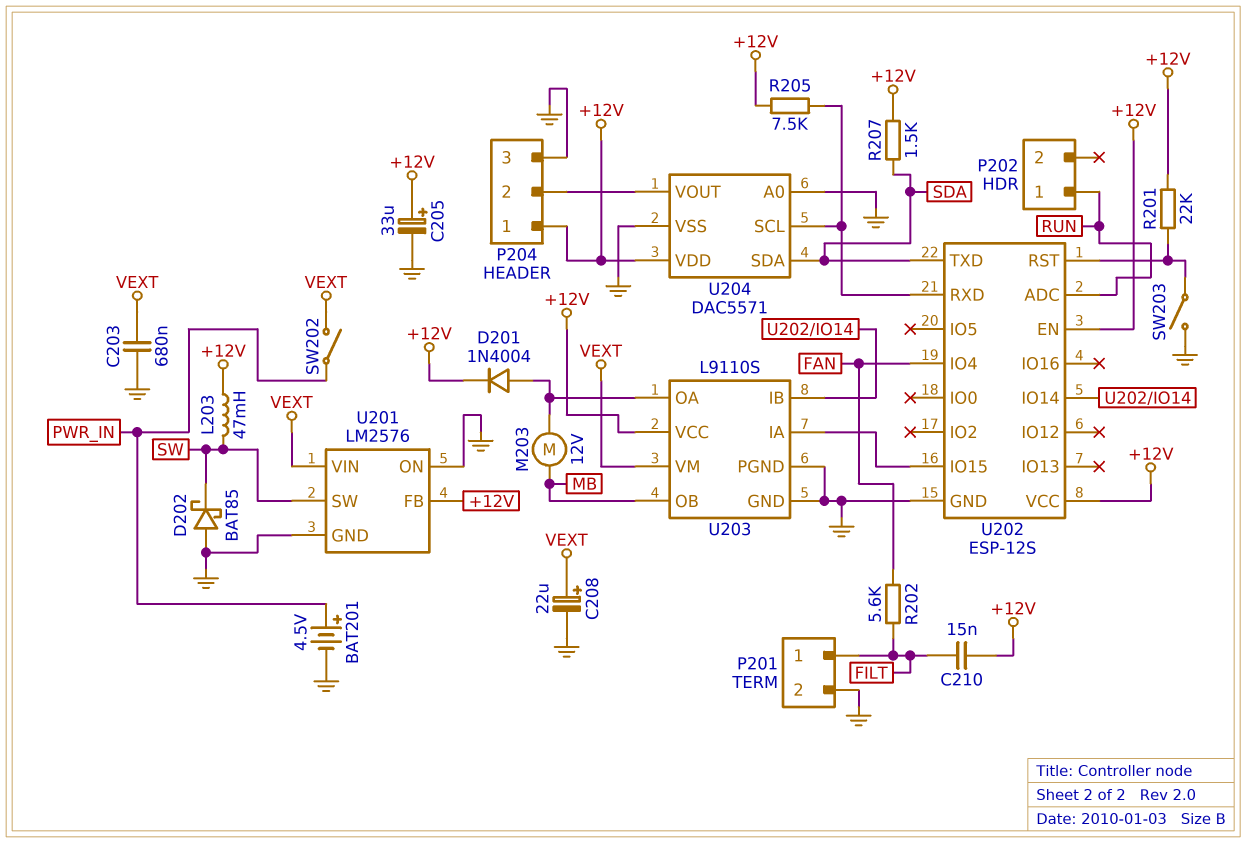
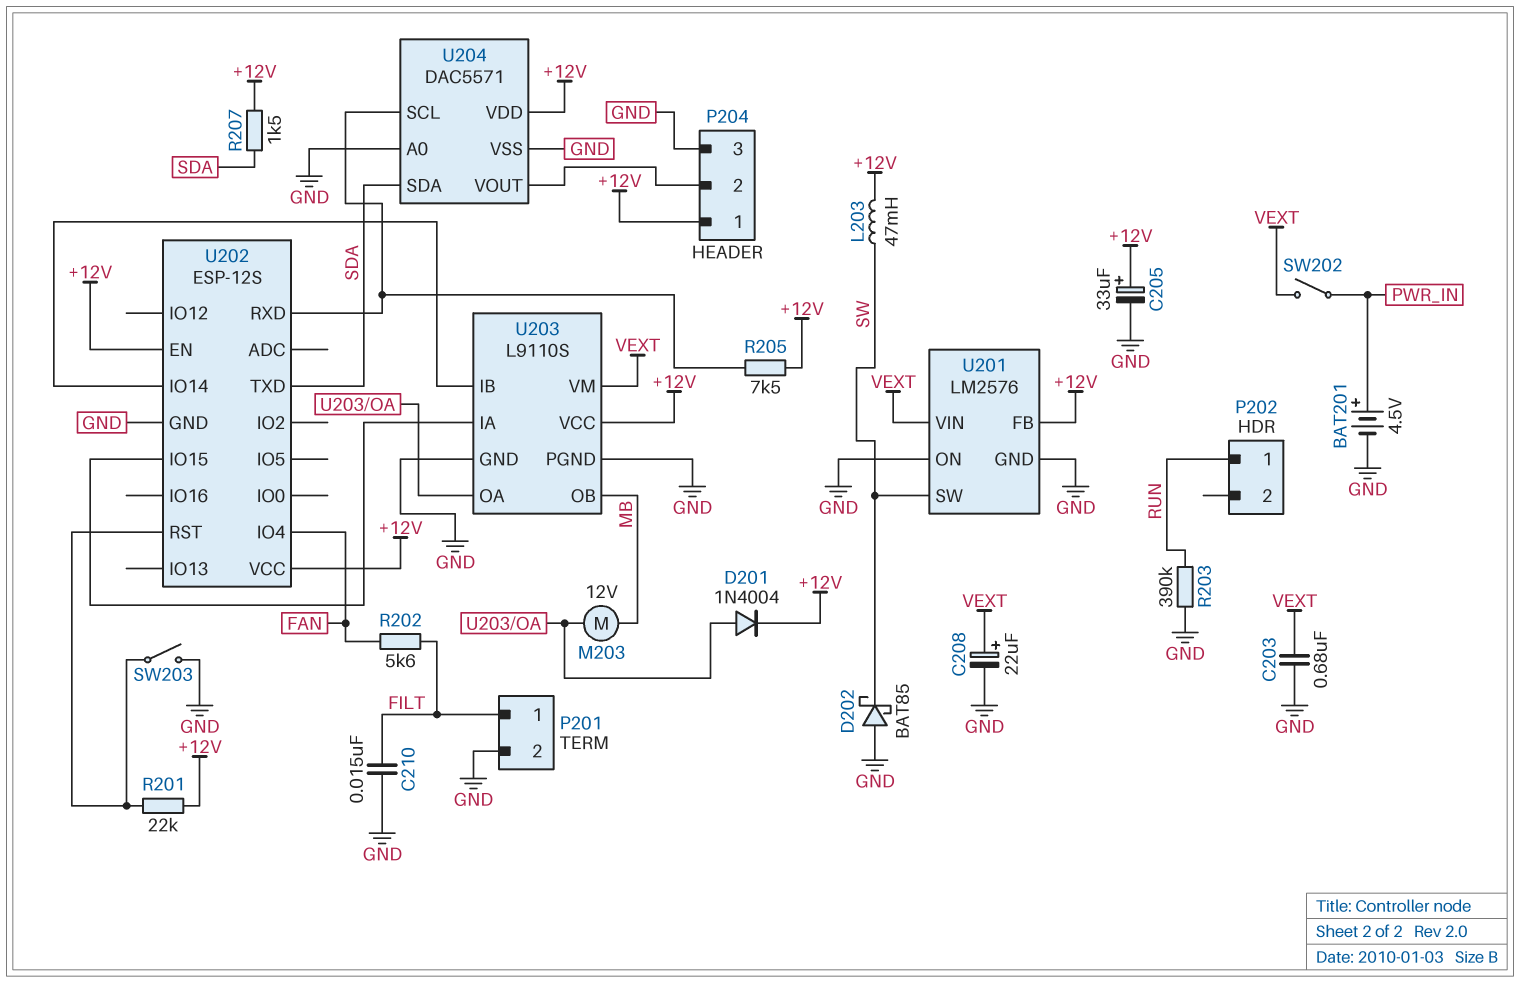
C210: 15nF (+12V, FILT) -> 15nF (FILT, GND)
R203: none -> 390k (GND, RUN)
U202 pin ADC: RUN -> none

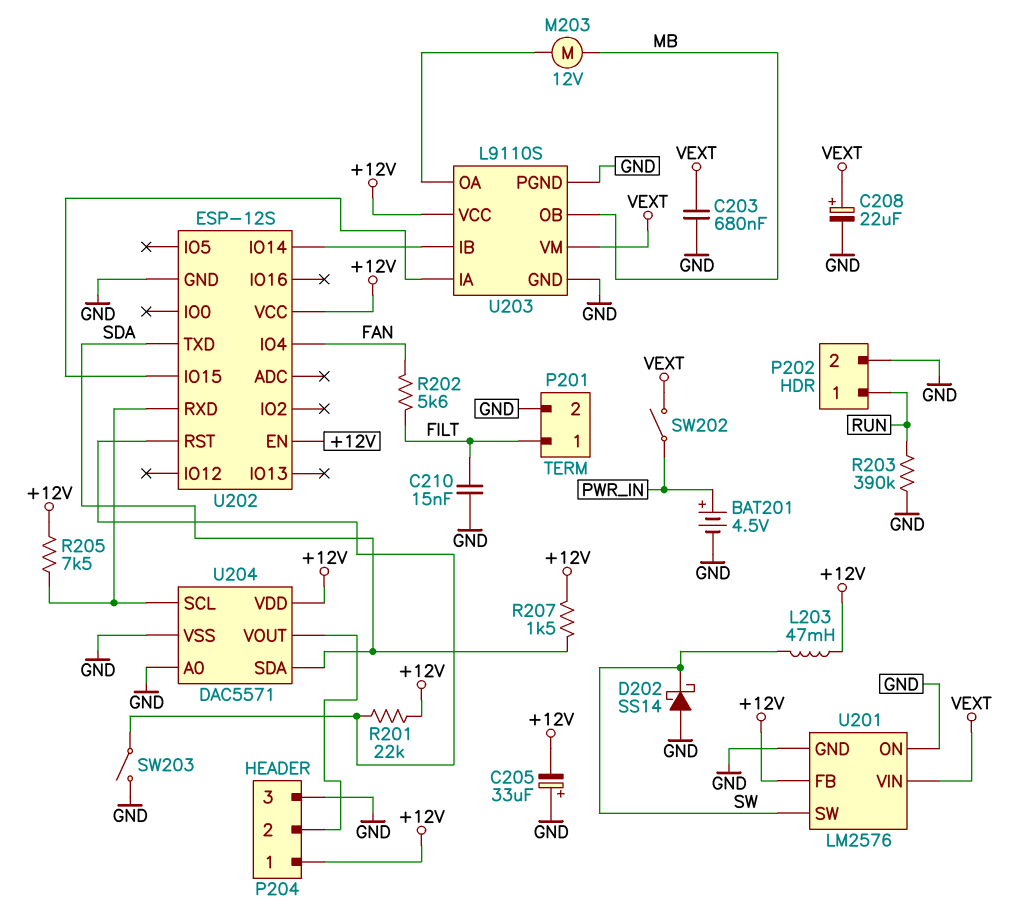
C205: 33uF (plus +12V, minus GND) -> 33uF (plus GND, minus +12V)
D201: diode 1N4004 (A U203/OA, K +12V) -> none
D202: schottky BAT85 (A GND, K SW) -> schottky SS14 (A GND, K SW)
P202 pin 2: none -> GND

